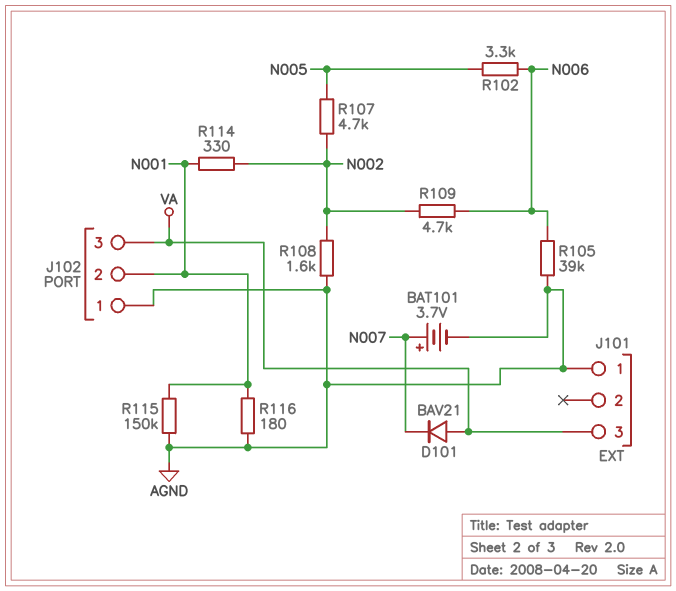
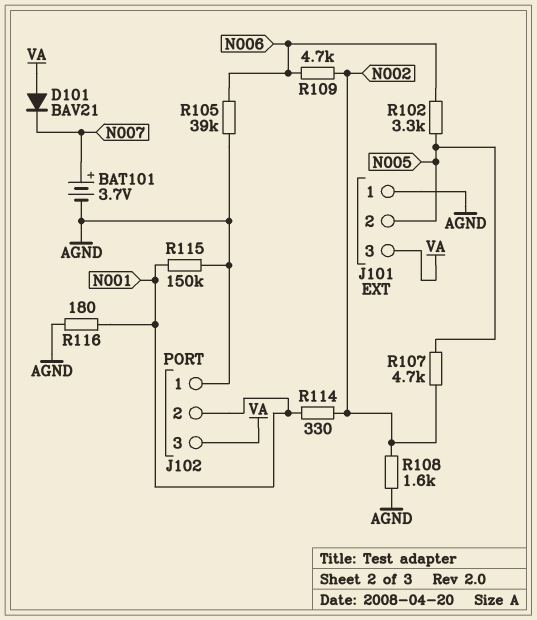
J101 pin 2: none -> N005

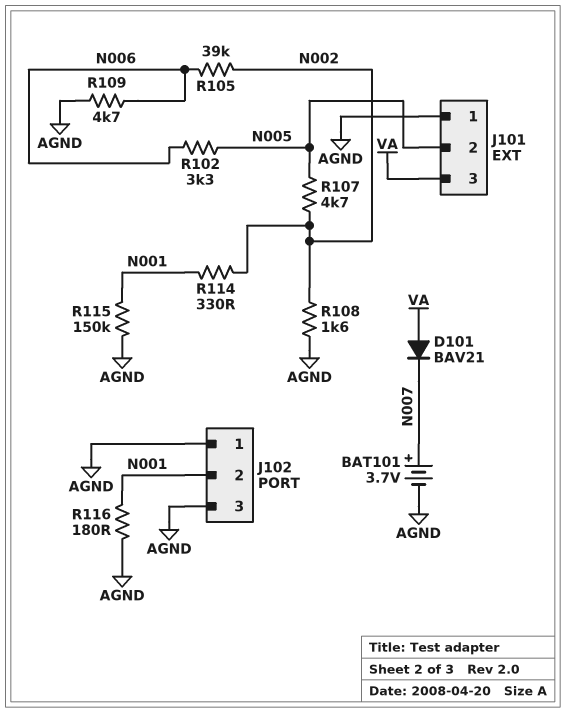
J102 pin 3: VA -> AGND
R105: 39k (AGND, N006) -> 39k (N002, N006)
R109: 4.7k (N002, N006) -> 4.7k (AGND, N006)

